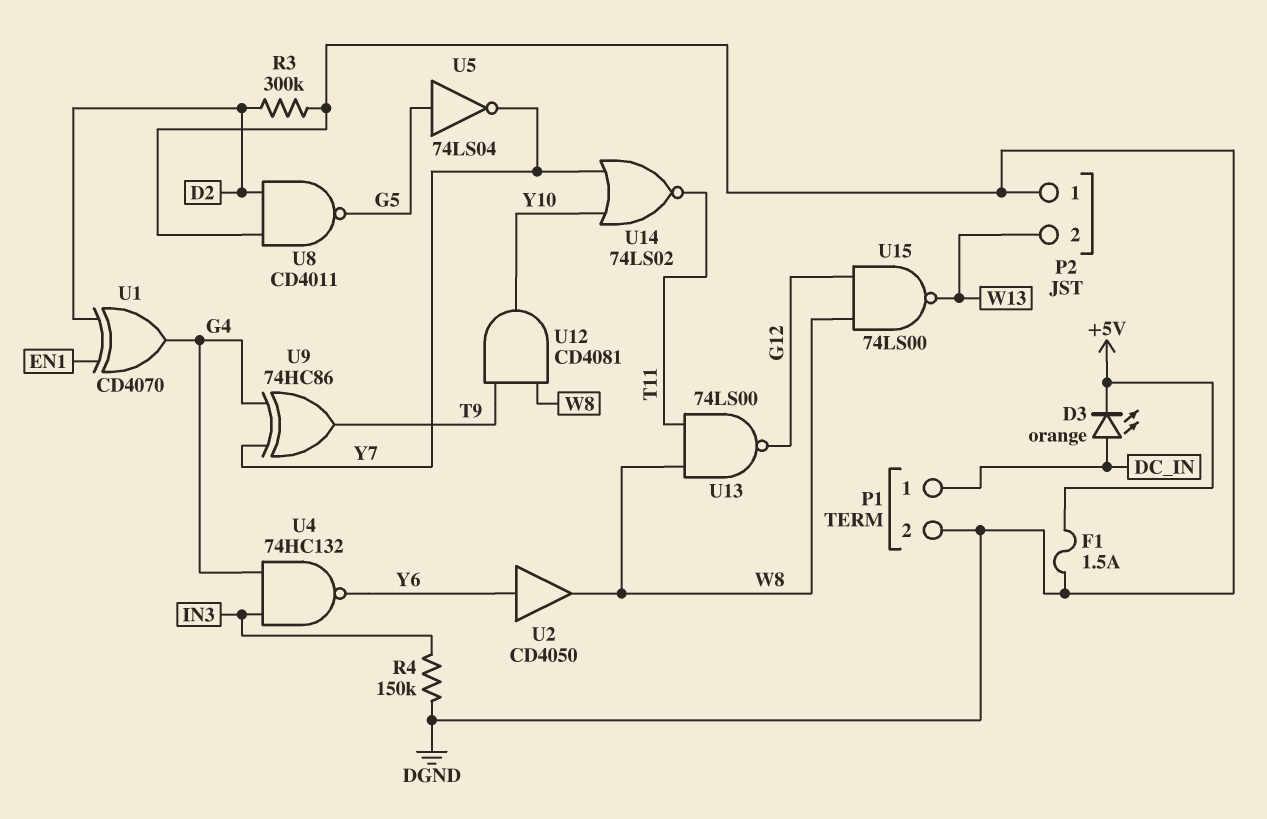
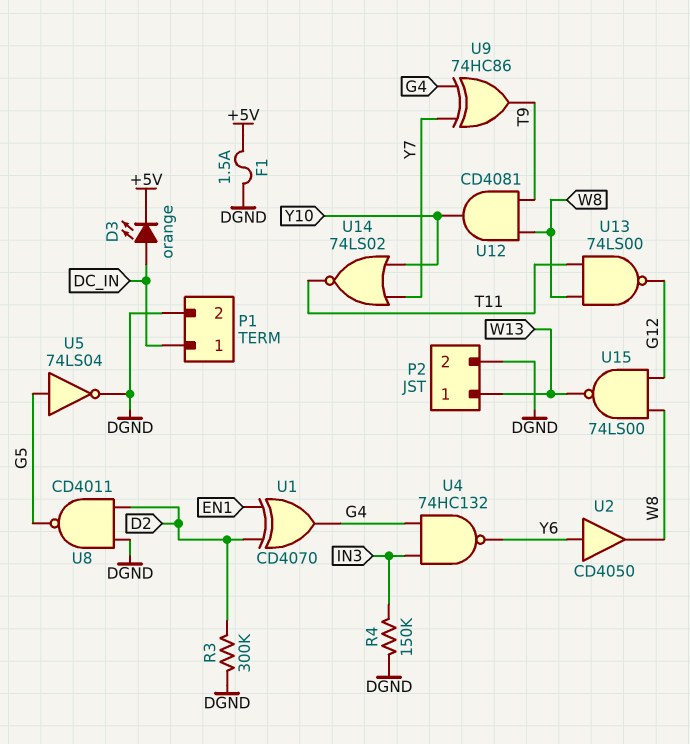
P2 pin 1: DGND -> W13
P2 pin 2: W13 -> DGND
U5: NOT 74LS04 (in G5, out Y7) -> NOT 74LS04 (in G5, out DGND)

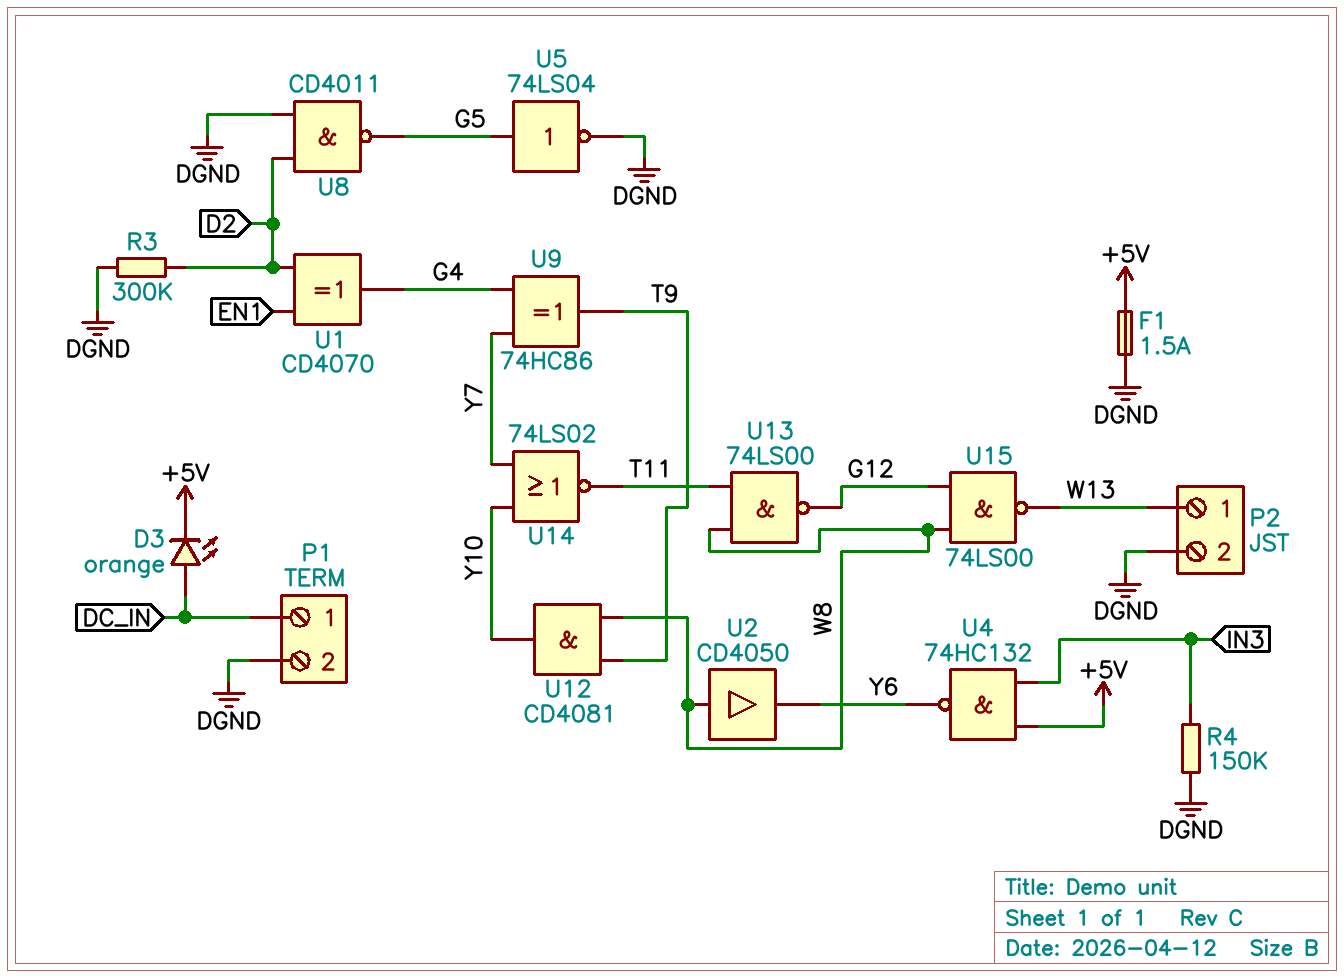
U2: buffer CD4050 (in Y6, out W8) -> buffer CD4050 (in W8, out Y6)
U4: NAND 74HC132 (in G4, in IN3, out Y6) -> NAND 74HC132 (in +5V, in IN3, out Y6)

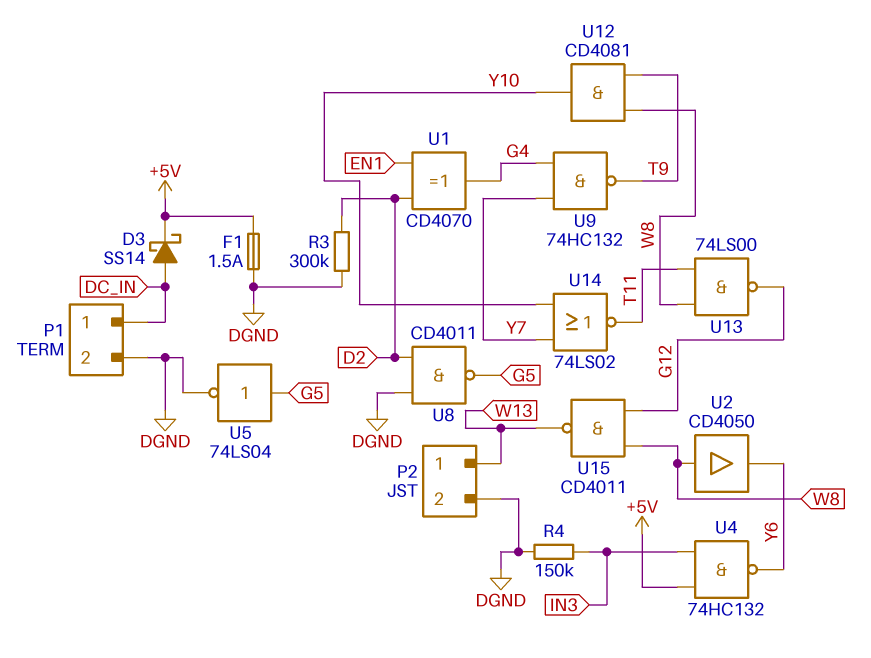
D3: LED orange (A DC_IN, K +5V) -> schottky SS14 (A DC_IN, K +5V)
U9: XOR 74HC86 (in G4, in Y7, out T9) -> NAND 74HC132 (in G4, in Y7, out T9)
U15: NAND 74LS00 (in G12, in W8, out W13) -> NAND CD4011 (in G12, in W8, out W13)

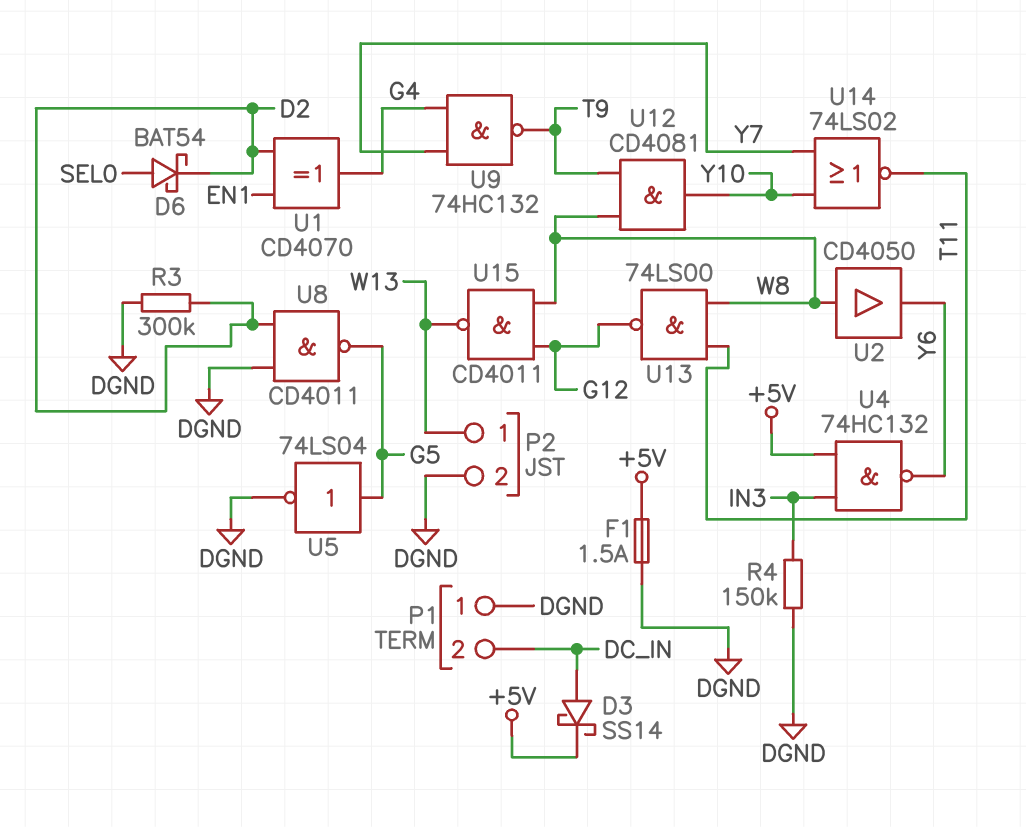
D6: none -> schottky BAT54 (A SEL0, K D2)
P1 pin 1: DC_IN -> DGND
P1 pin 2: DGND -> DC_IN

